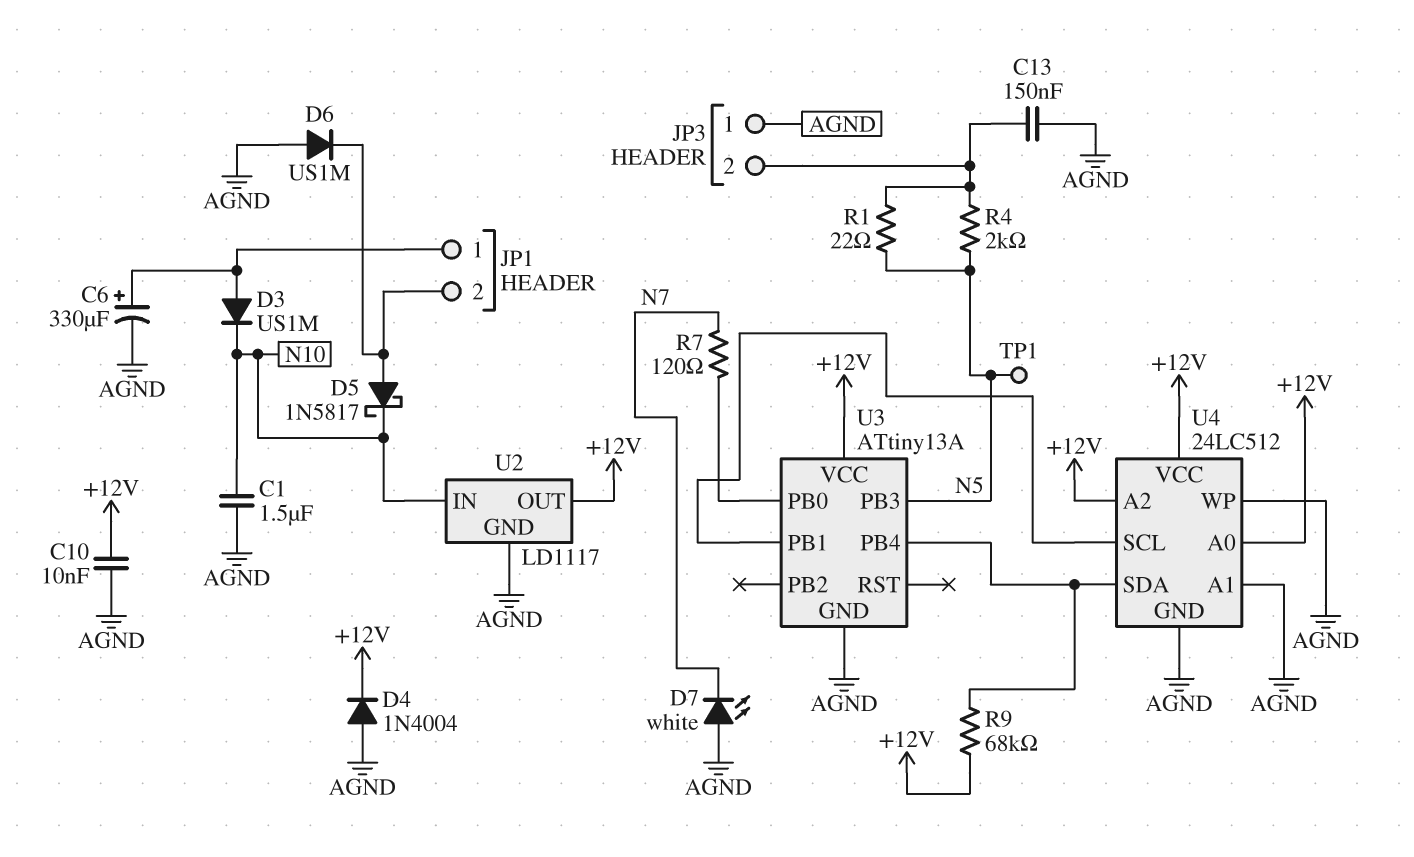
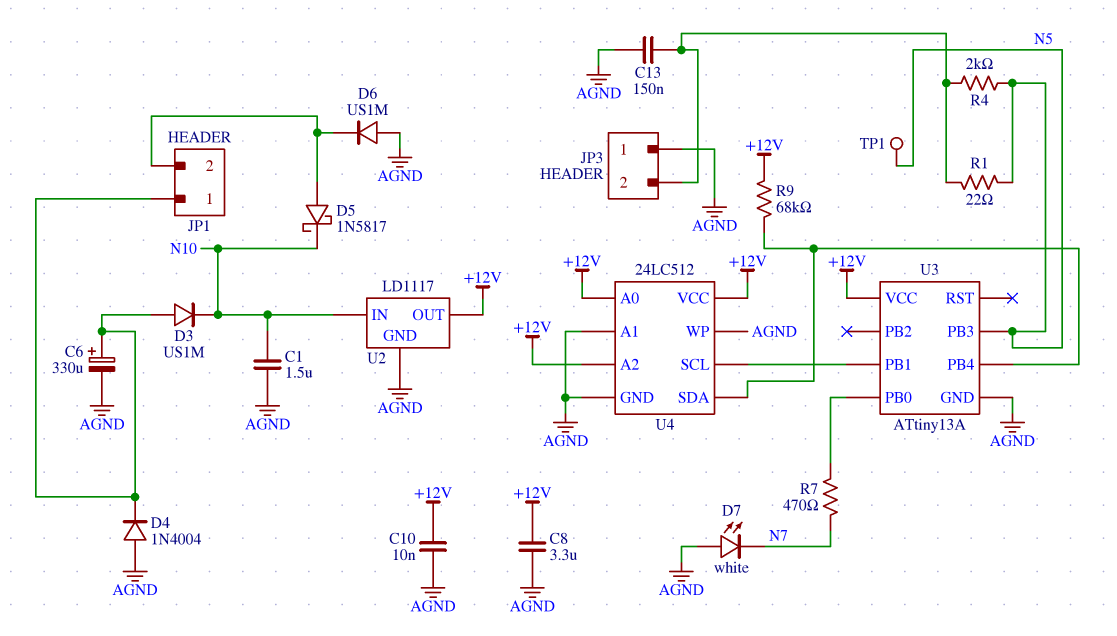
C8: none -> 3.3uF (+12V, AGND)
D4: diode 1N4004 (A AGND, K +12V) -> diode 1N4004 (A AGND, K JP1/1)
R7: 120 (N7, U3/PB0) -> 470 (N7, U3/PB0)

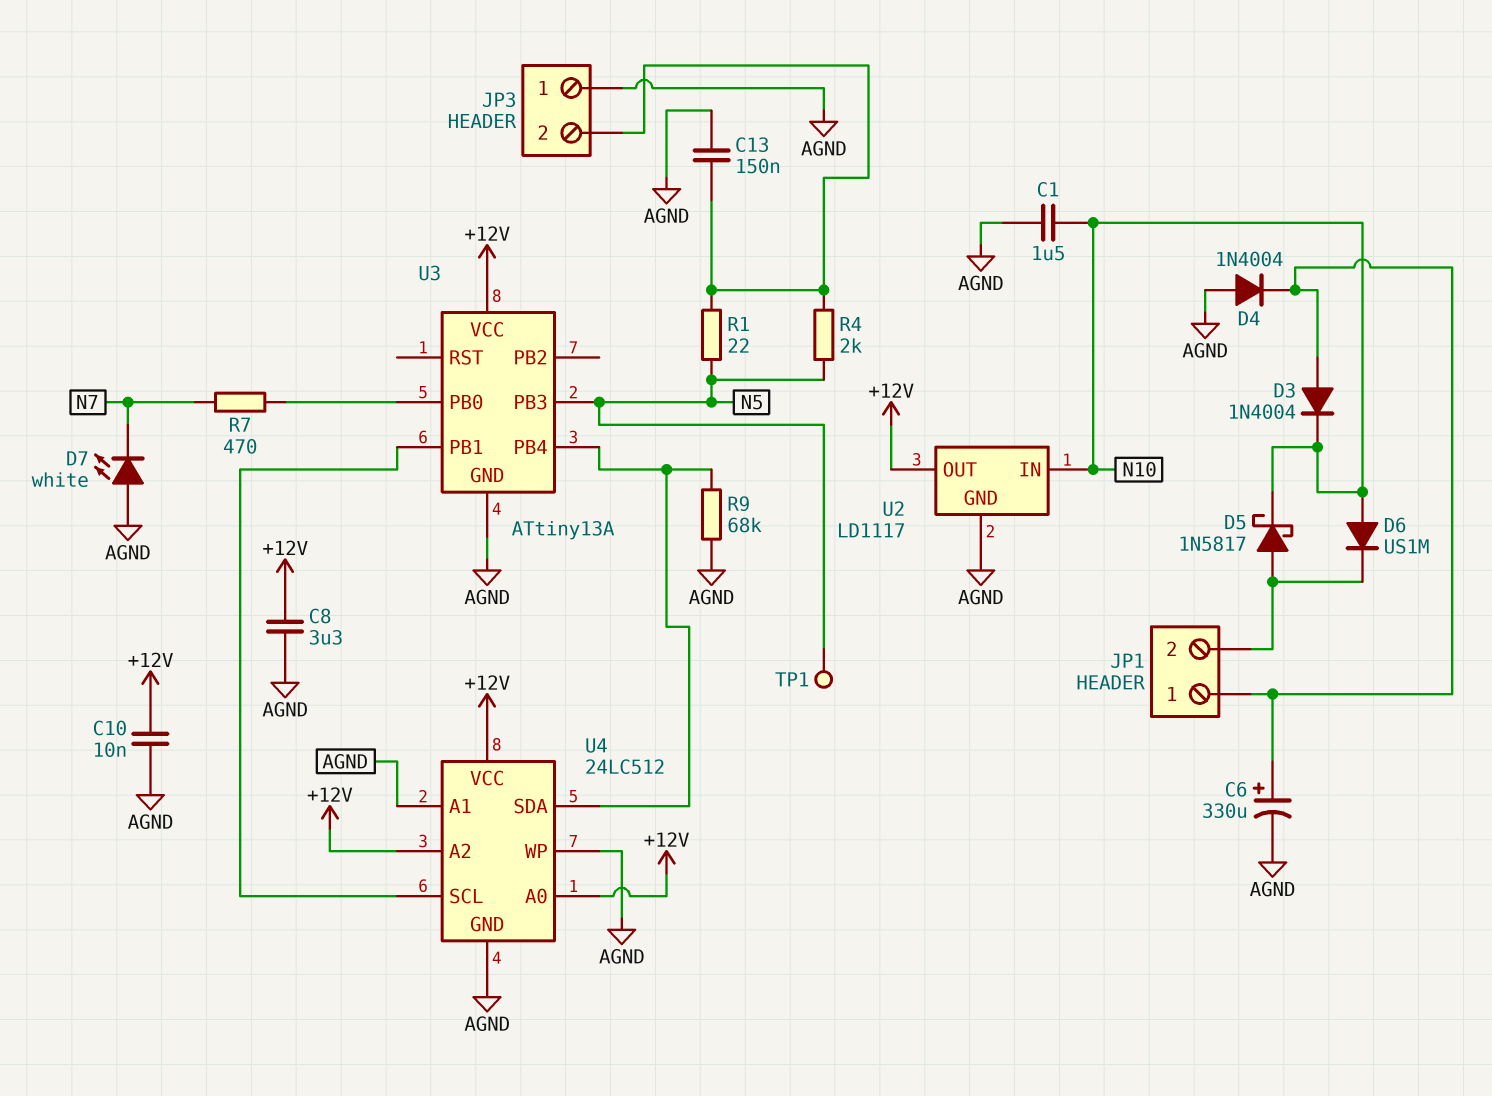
D3: diode US1M (A JP1/1, K N10) -> diode 1N4004 (A JP1/1, K N10)
D6: diode US1M (A AGND, K JP1/2) -> diode US1M (A N10, K JP1/2)
R9: 68k (+12V, U3/PB4) -> 68k (AGND, U3/PB4)

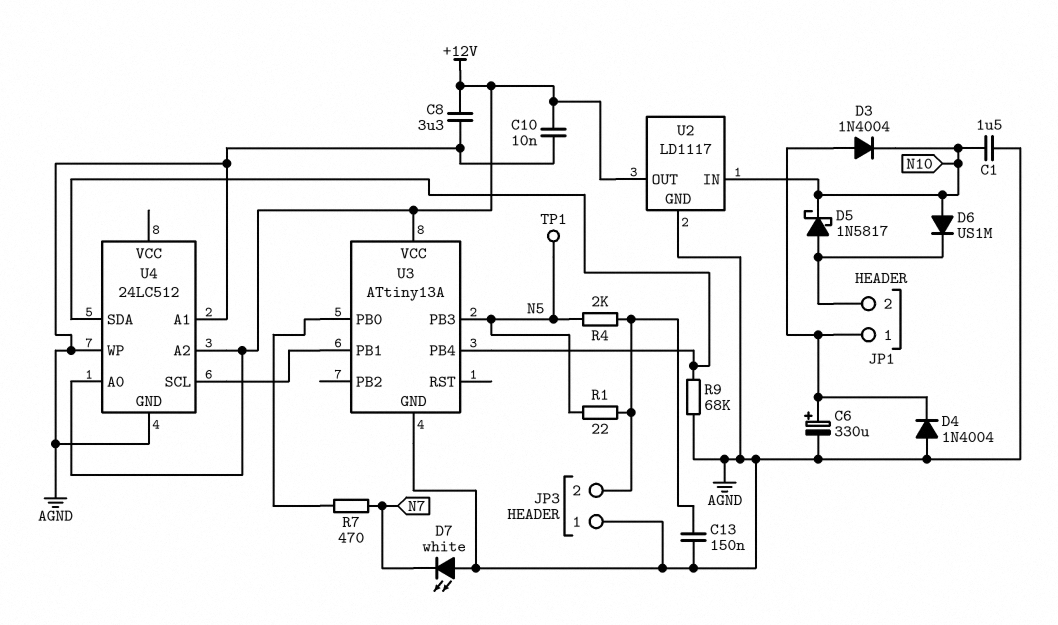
U4 pin VCC: +12V -> none

